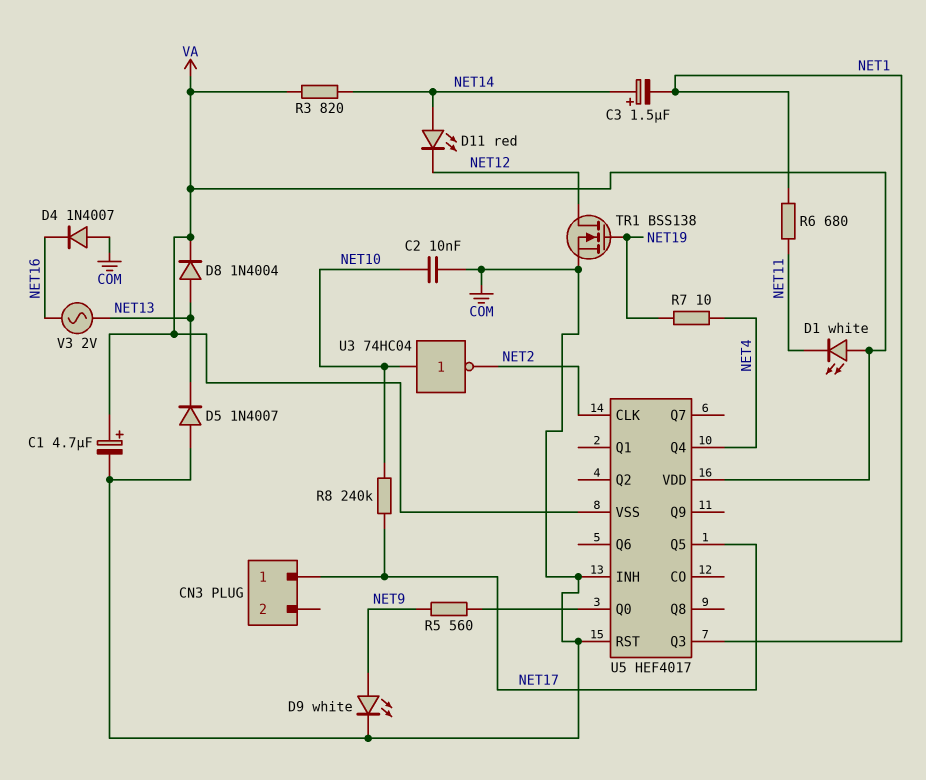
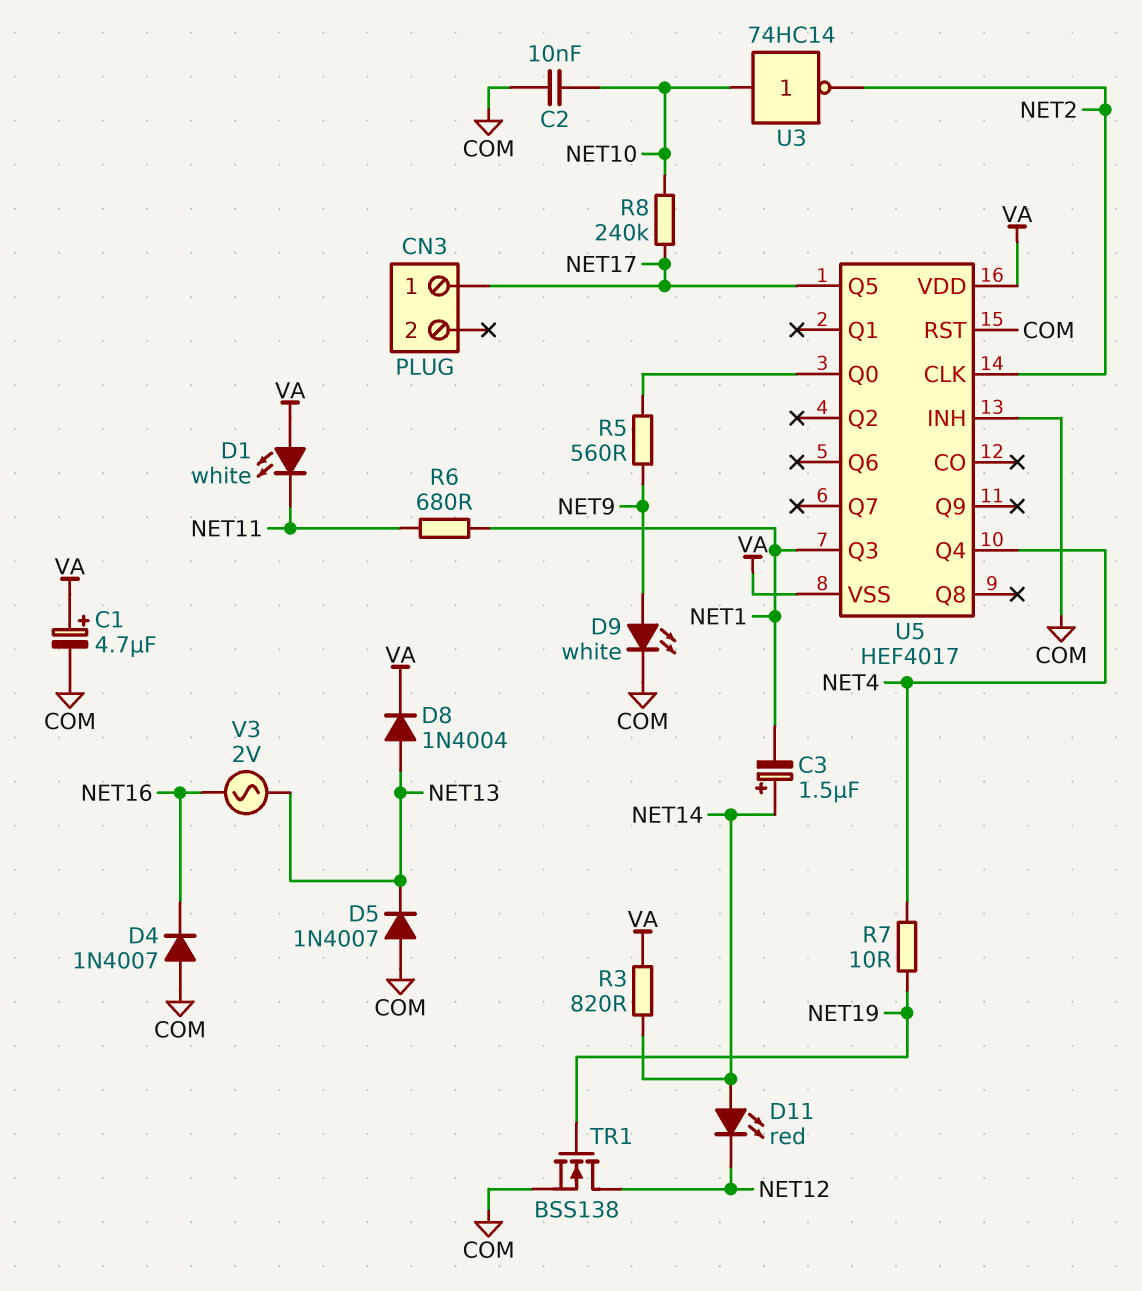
U3: NOT 74HC04 (in NET10, out NET2) -> NOT 74HC14 (in NET10, out NET2)

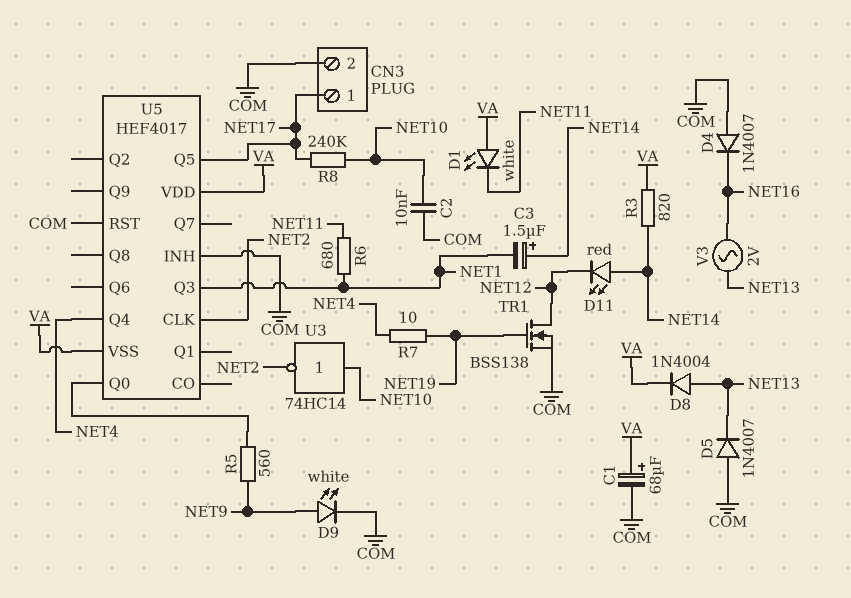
C1: 4.7uF (plus VA, minus COM) -> 68uF (plus VA, minus COM)
CN3 pin 2: none -> COM

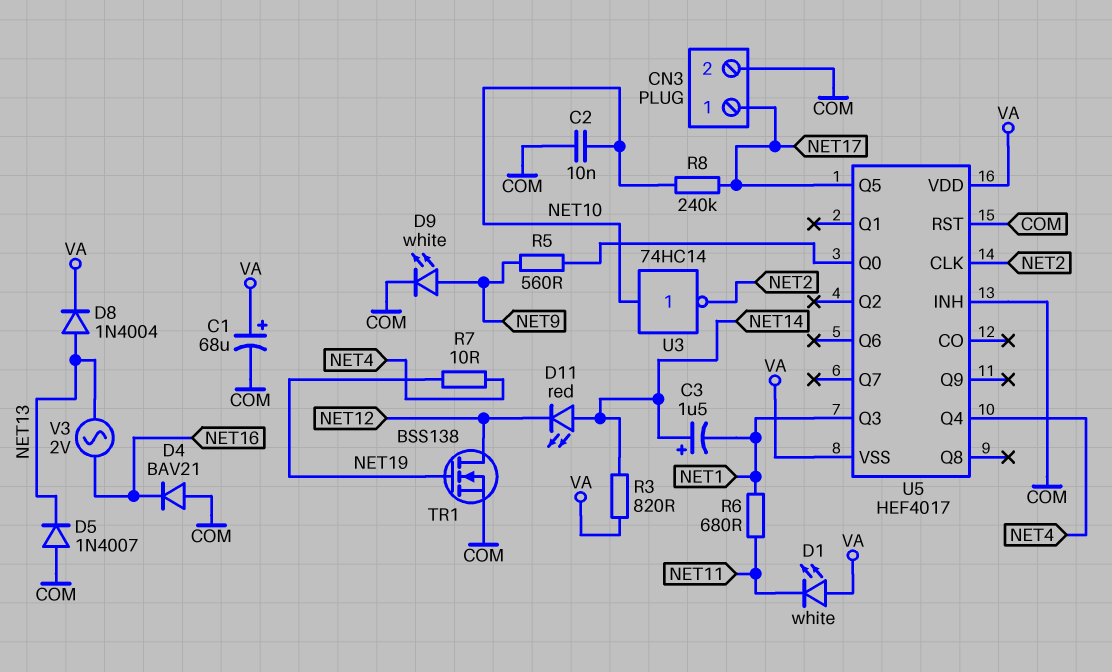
D4: diode 1N4007 (A COM, K NET16) -> diode BAV21 (A COM, K NET16)

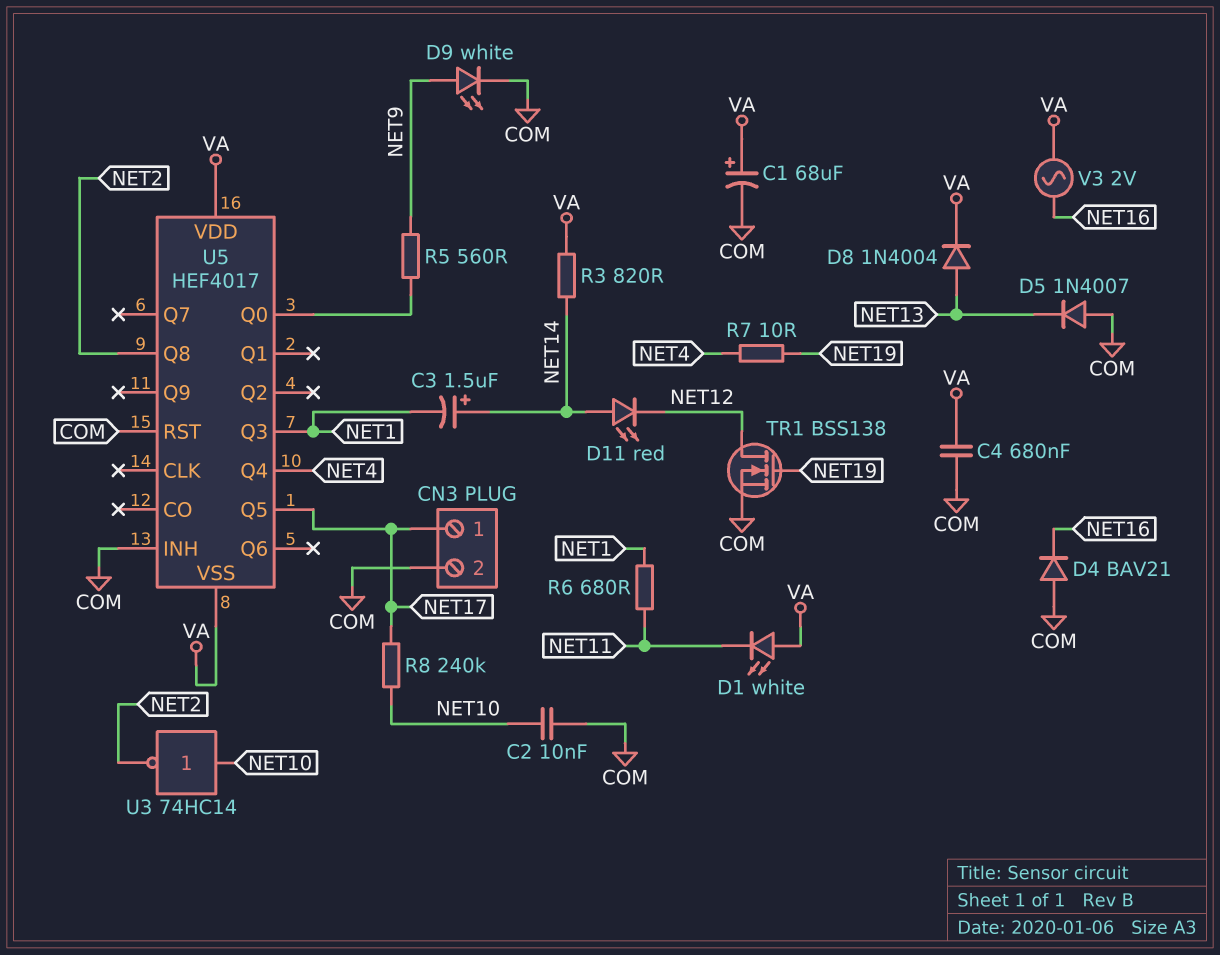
C4: none -> 680nF (COM, VA)
U5 pin CLK: NET2 -> none
U5 pin Q8: none -> NET2
V3: AC 2V (NET13, NET16) -> AC 2V (NET16, VA)

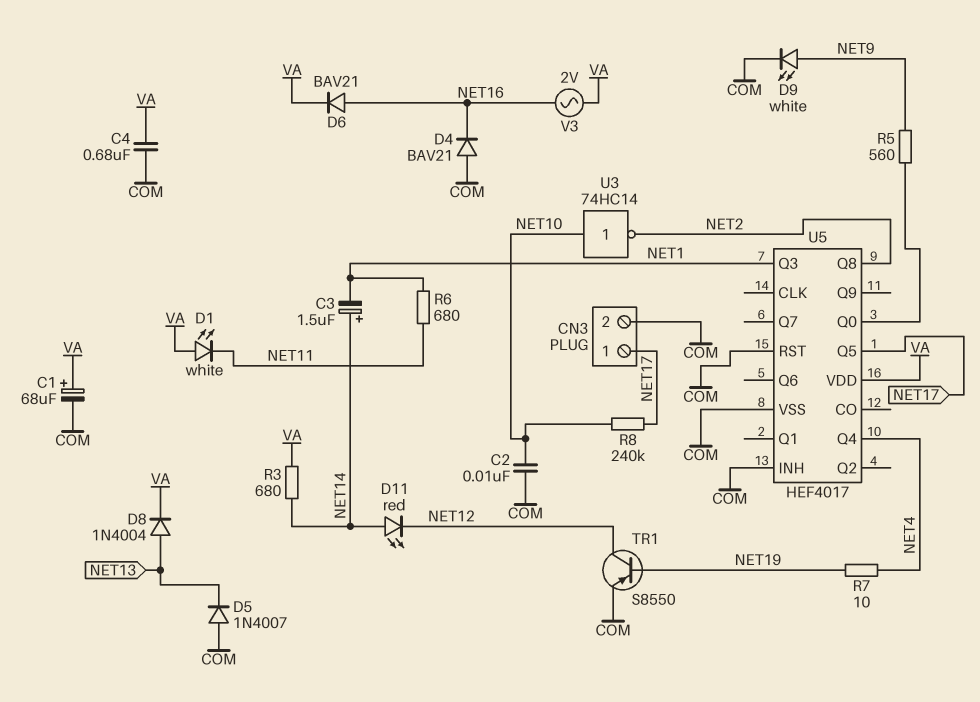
D6: none -> diode BAV21 (A NET16, K VA)
R3: 820 (NET14, VA) -> 680 (NET14, VA)
TR1: NMOS BSS138 (G NET19, D NET12, S COM) -> PNP S8550 (B NET19, C NET12, E COM)
U5 pin VSS: VA -> COM

